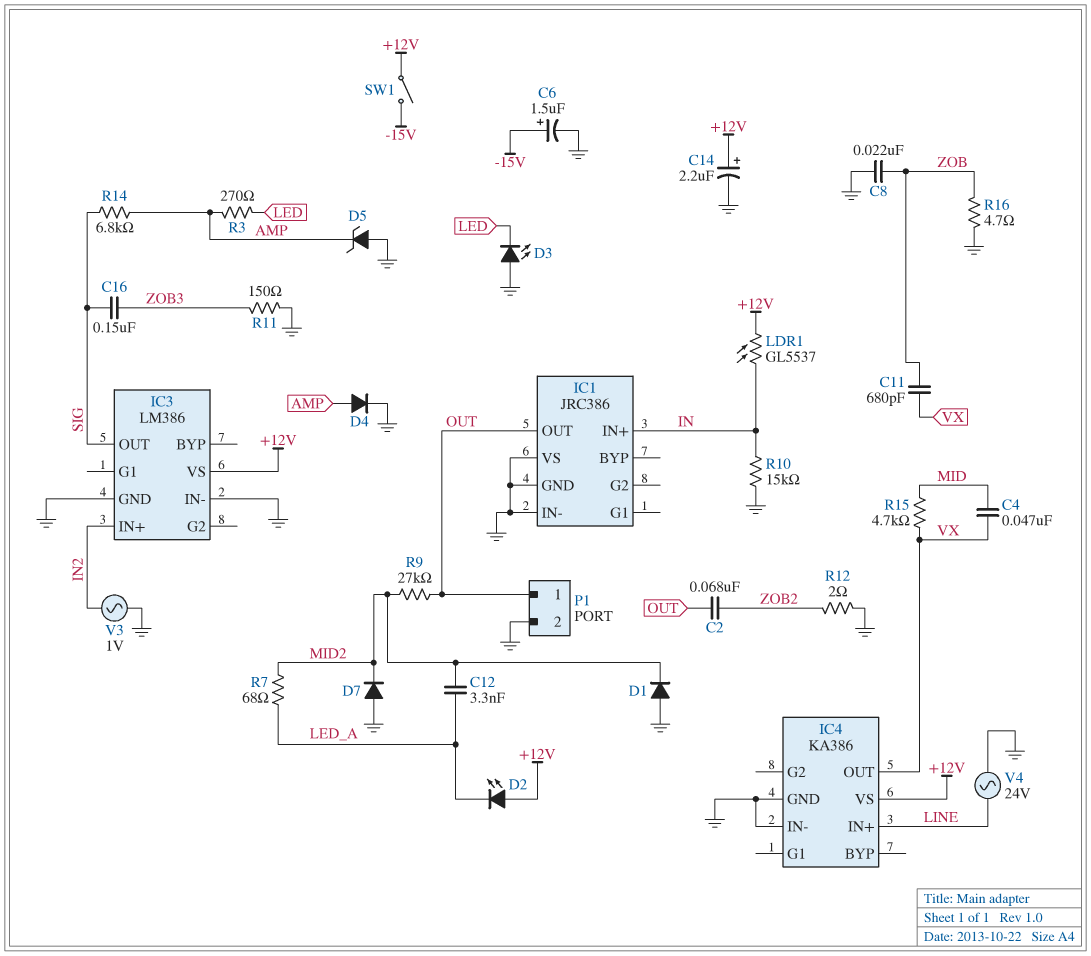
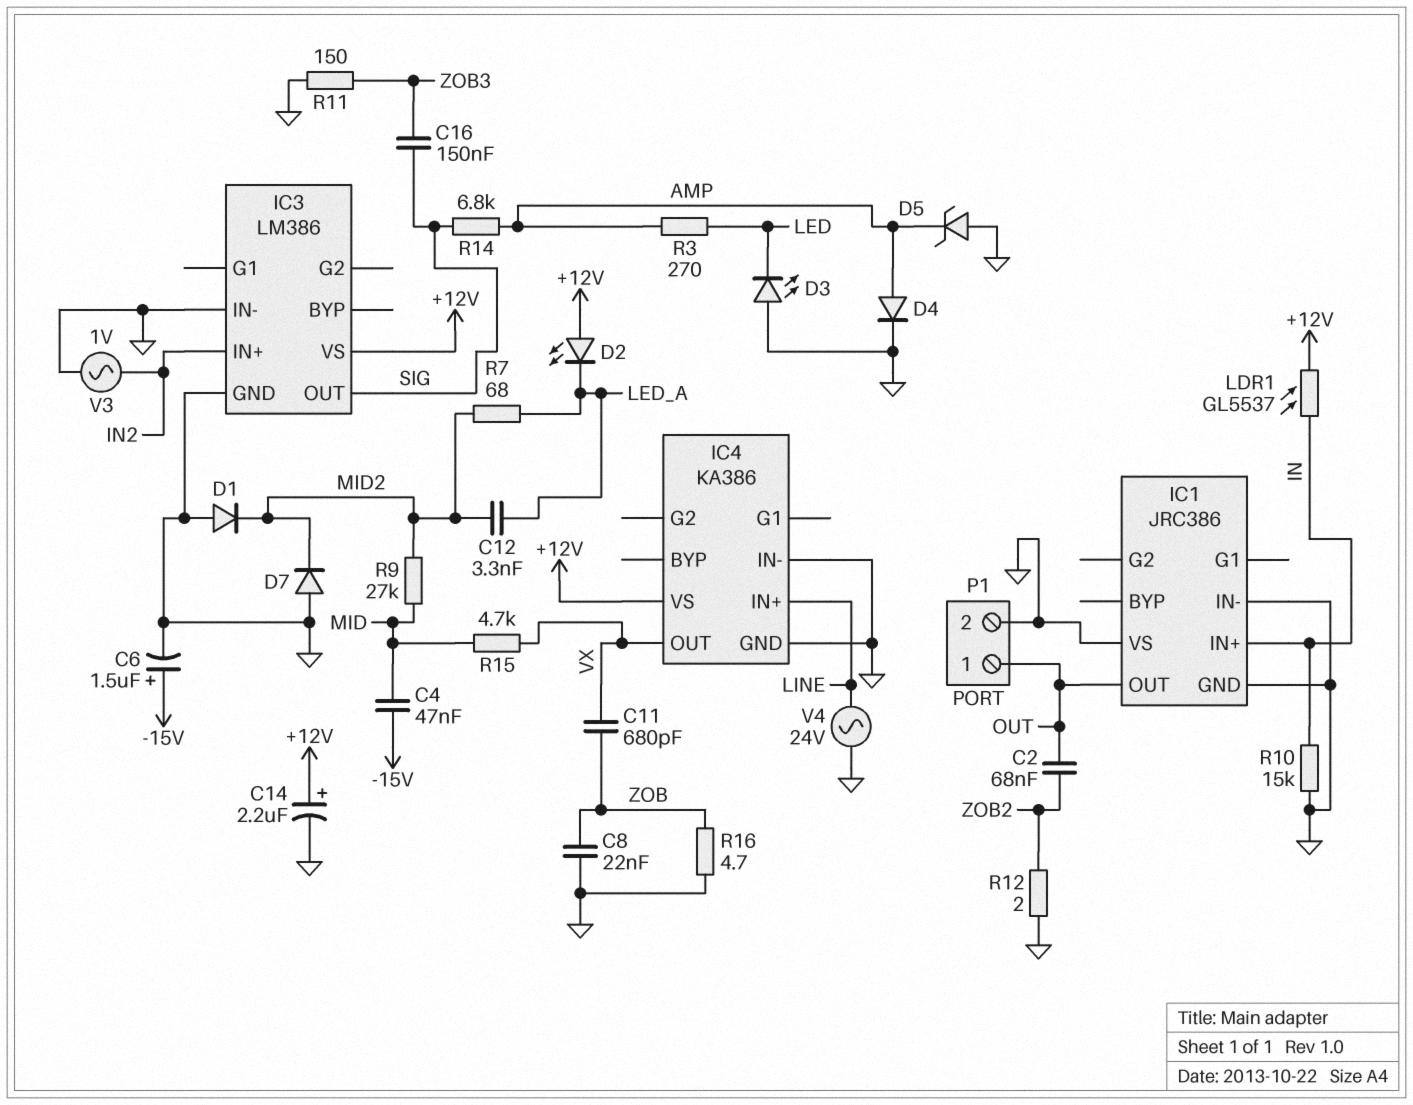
C4: 47nF (MID, VX) -> 47nF (-15V, MID)
R9: 27k (MID2, OUT) -> 27k (MID, MID2)
SW1: switch (+12V, -15V) -> none

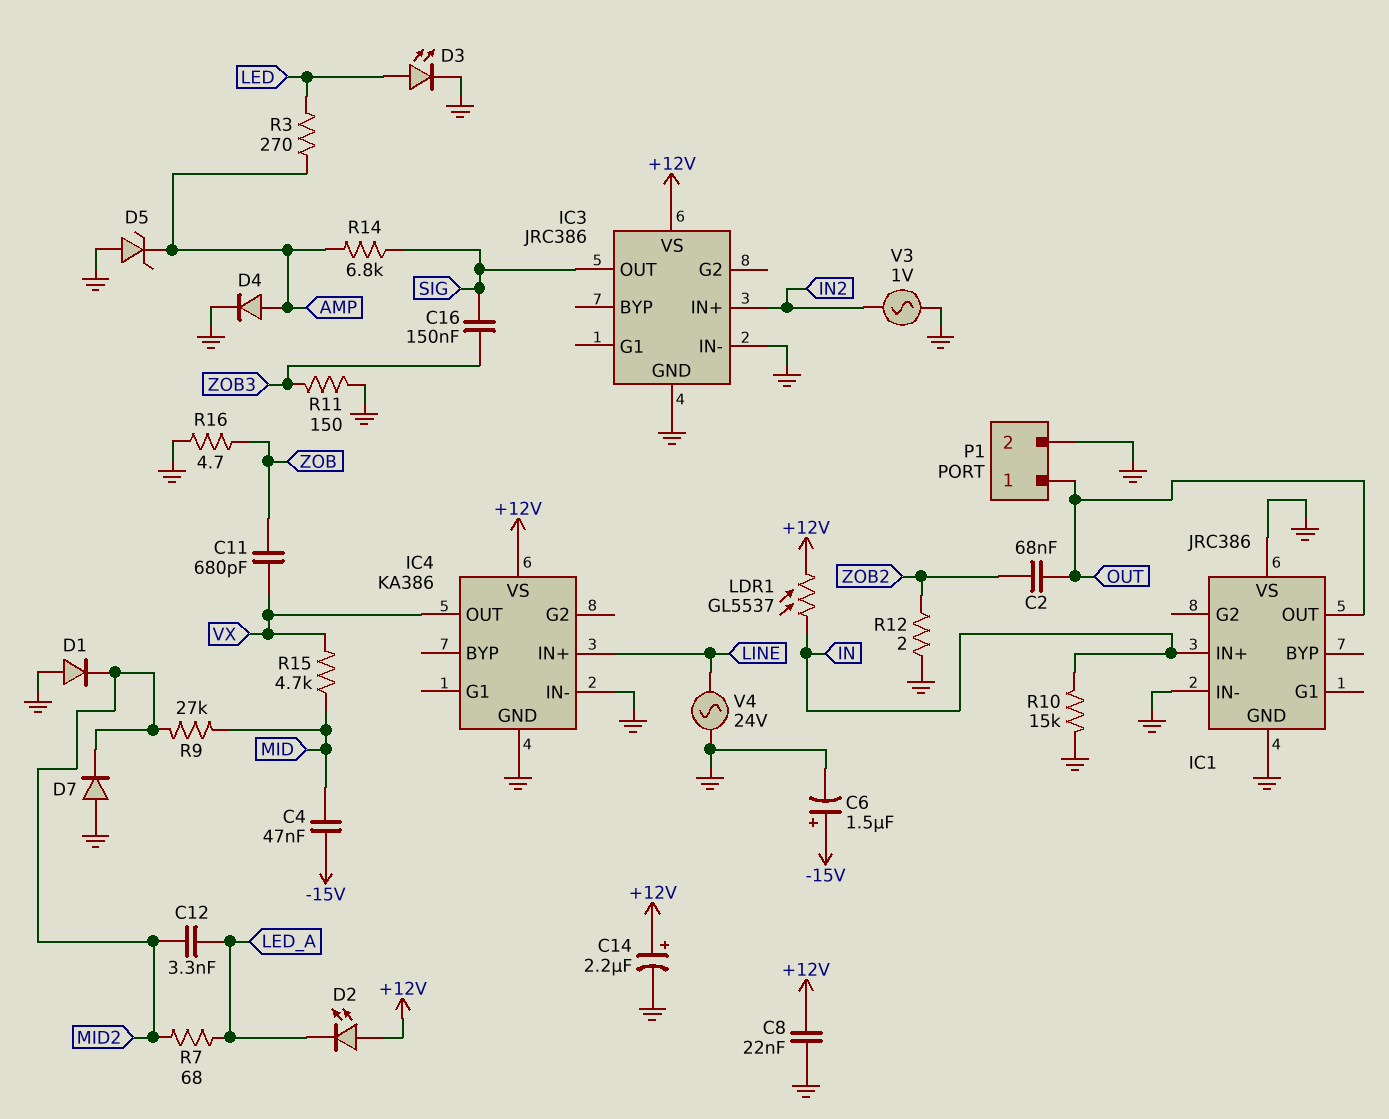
C8: 22nF (GND, ZOB) -> 22nF (+12V, GND)
D3: LED (A GND, K LED) -> LED (A LED, K GND)
IC3: LM386 -> JRC386

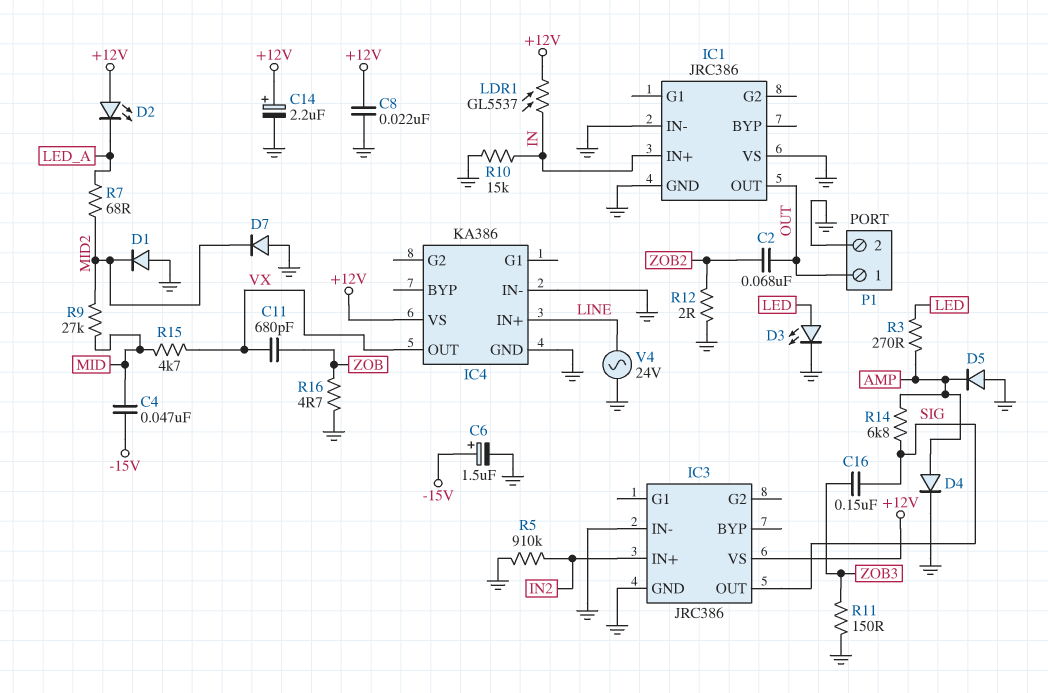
C12: 3.3nF (LED_A, MID2) -> none
D5: zener (A GND, K AMP) -> diode (A GND, K AMP)
R5: none -> 910k (GND, IN2)
V3: AC 1V (GND, IN2) -> none

